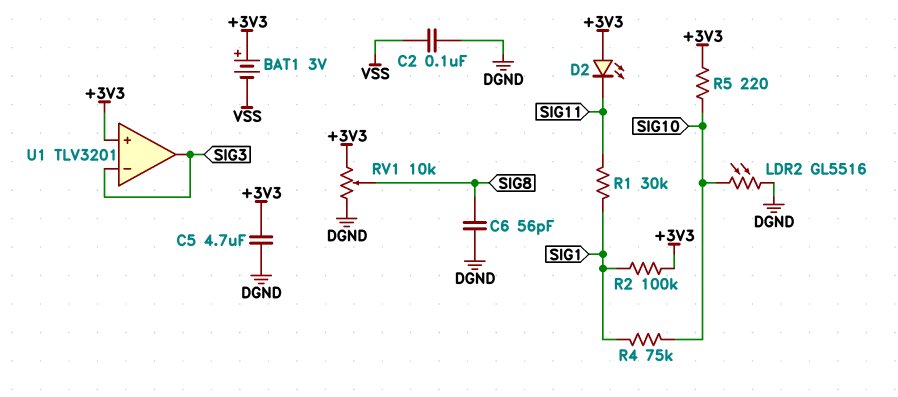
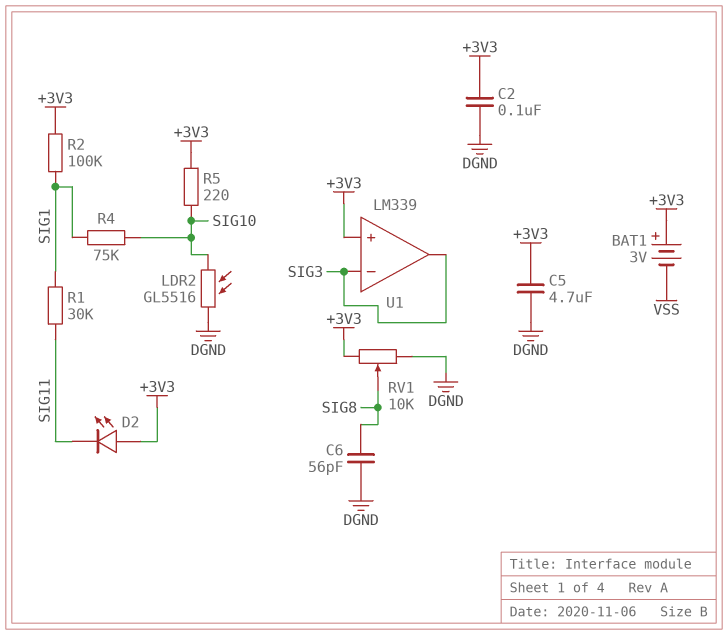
C2: 100nF (DGND, VSS) -> 100nF (+3V3, DGND)
U1: TLV3201 -> LM339

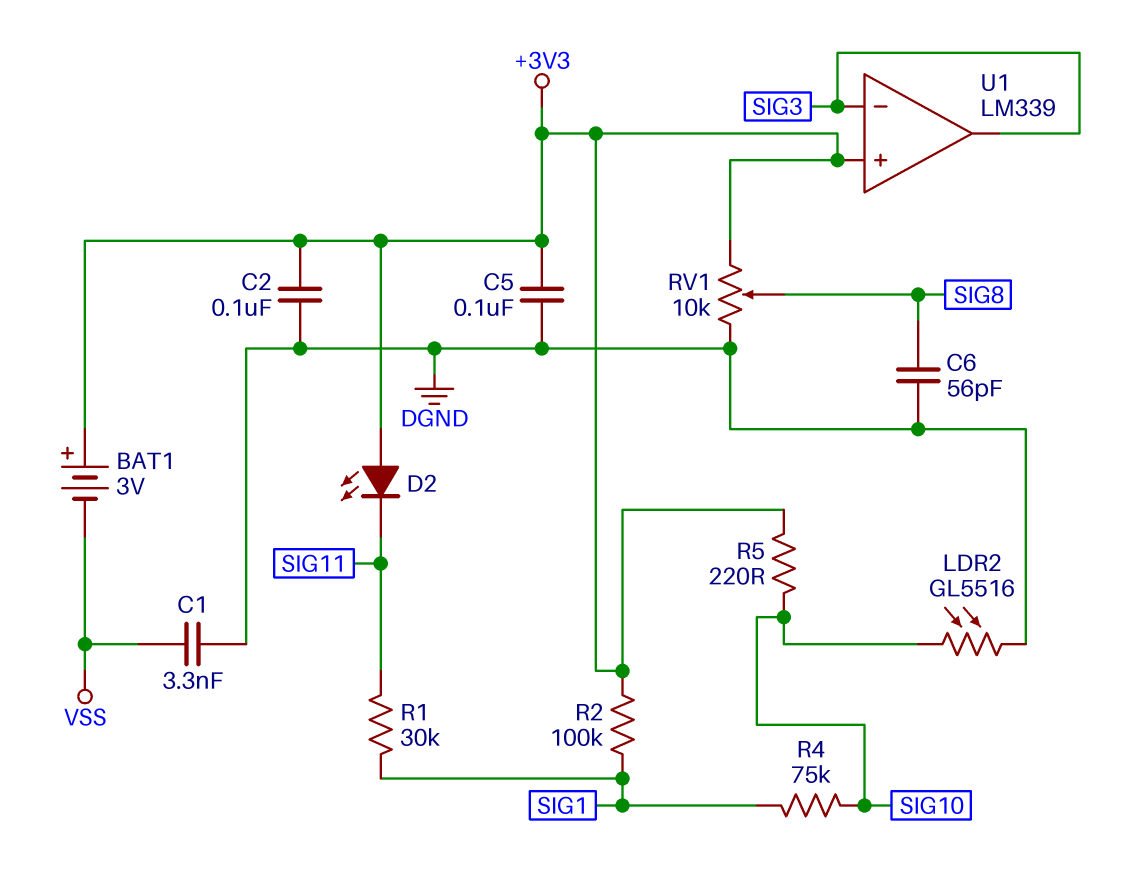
C1: none -> 3.3nF (DGND, VSS)
C5: 4.7uF (+3V3, DGND) -> 100nF (+3V3, DGND)

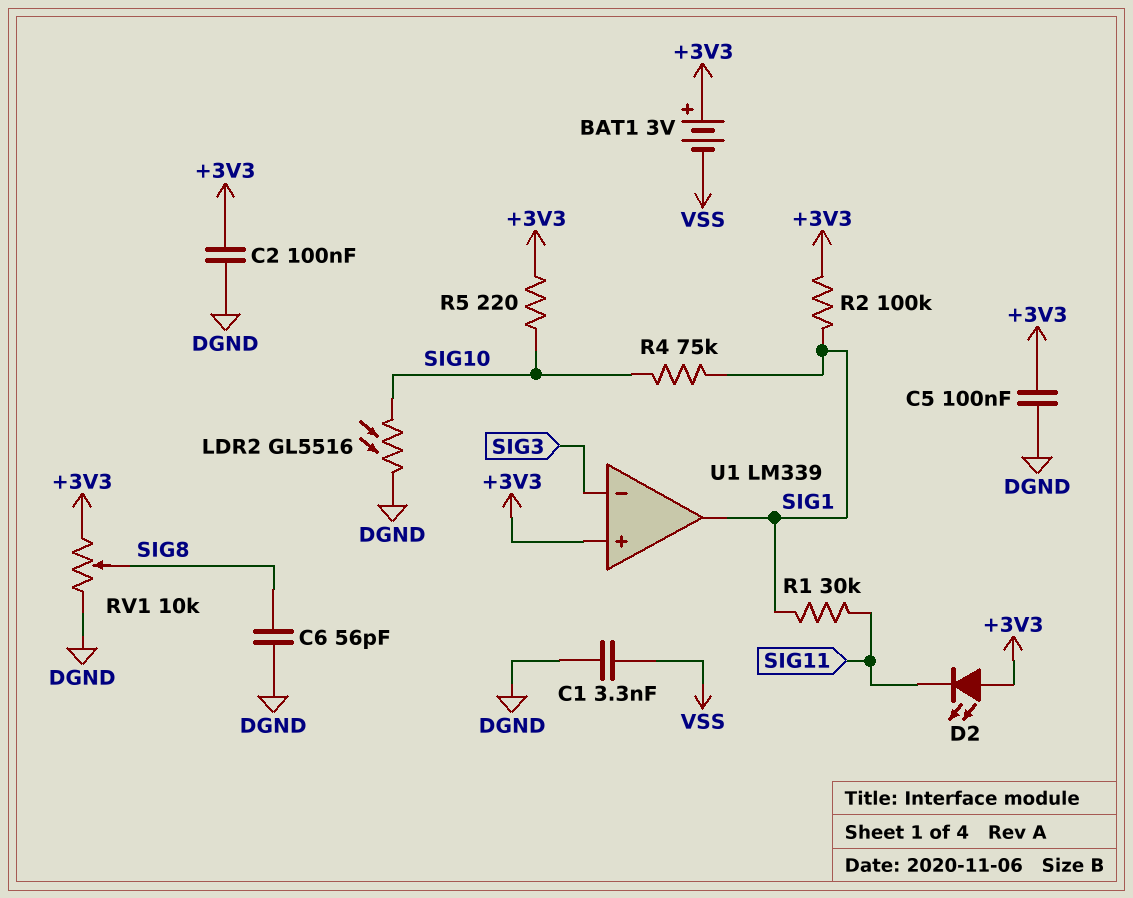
U1 pin out: SIG3 -> SIG1

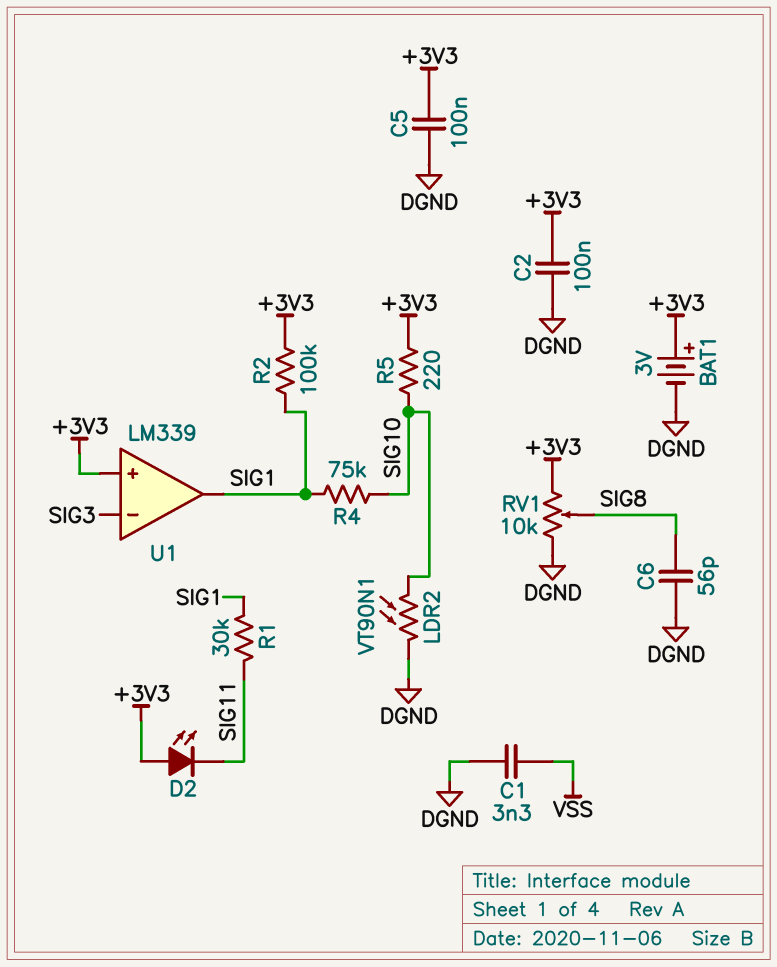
BAT1: 3V (plus +3V3, minus VSS) -> 3V (plus +3V3, minus DGND)
LDR2: GL5516 (DGND, SIG10) -> VT90N1 (DGND, SIG10)

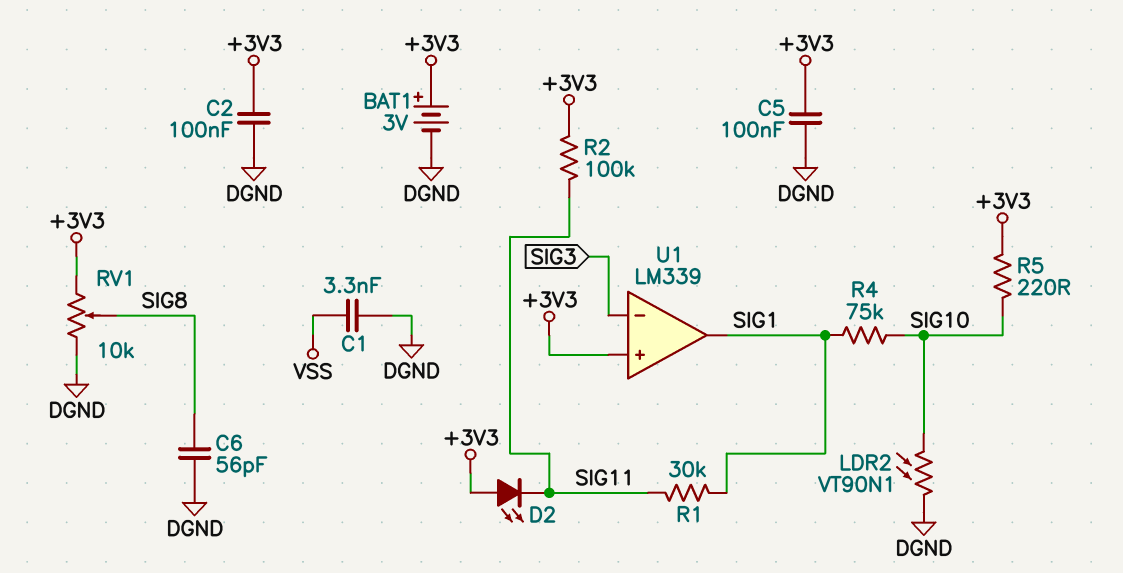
R2: 100k (+3V3, SIG1) -> 100k (+3V3, SIG11)

